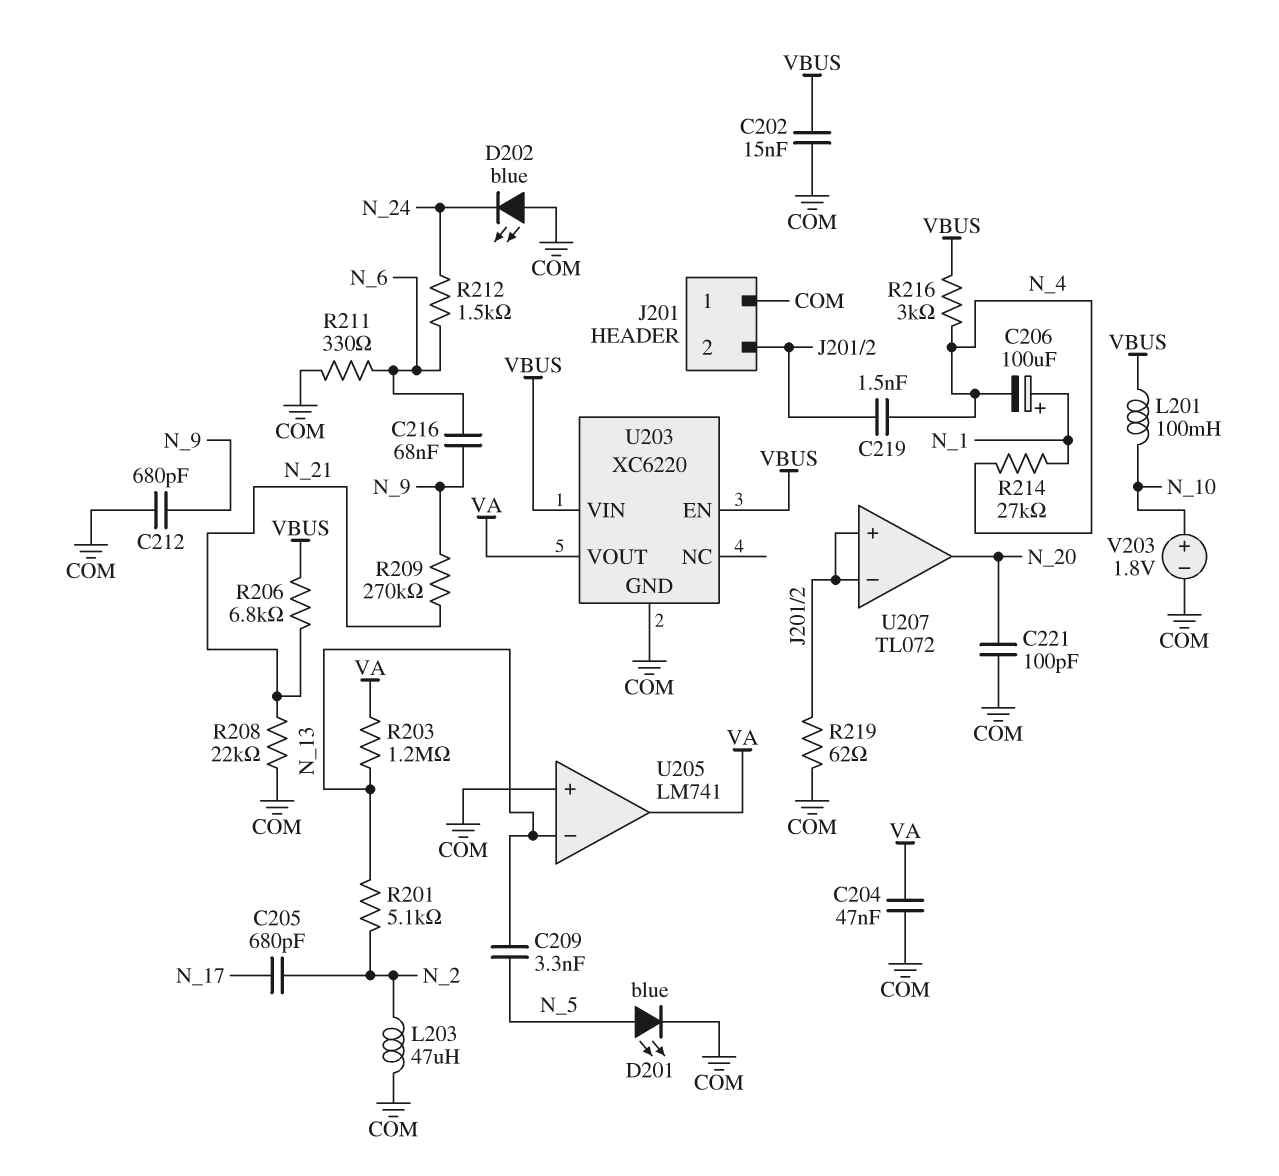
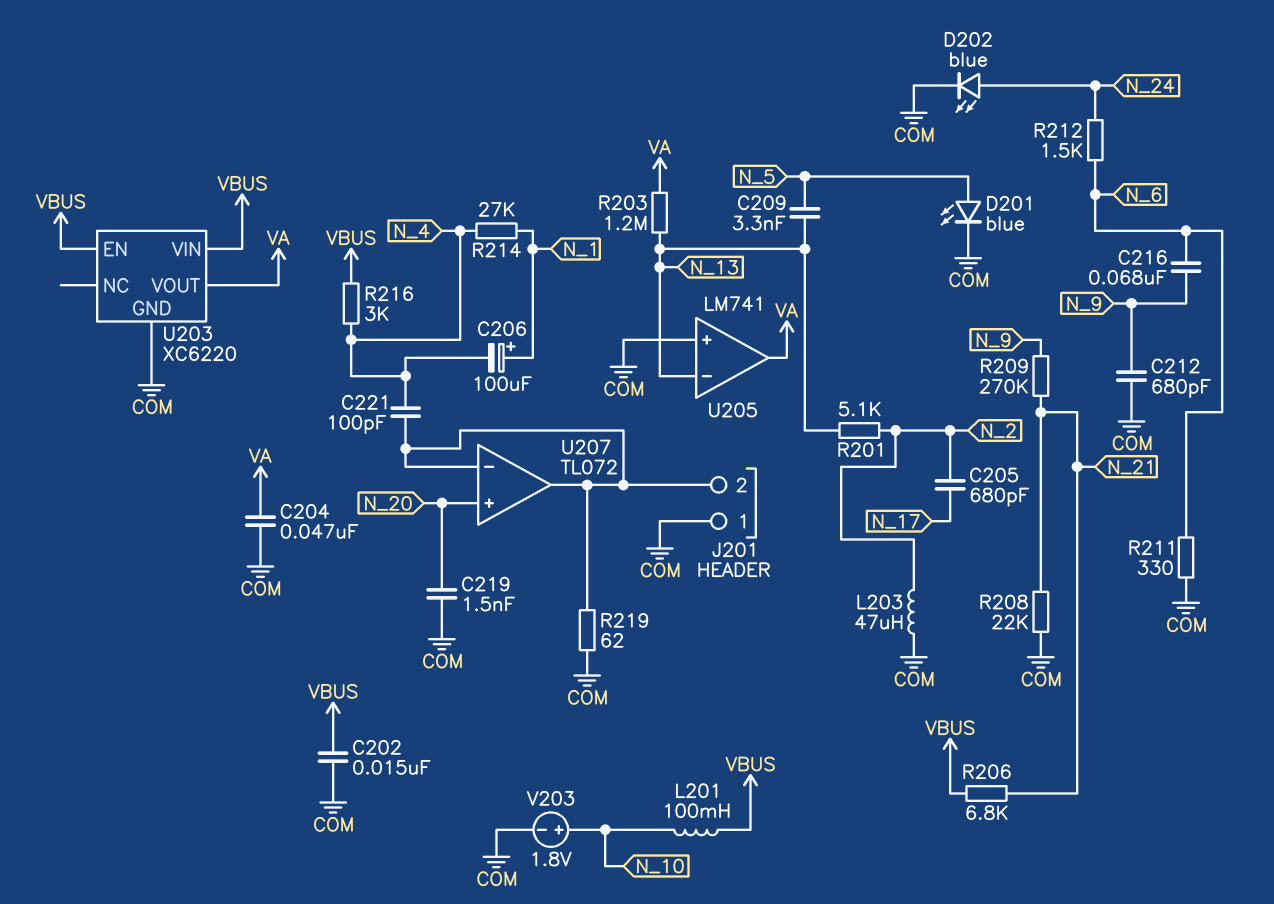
C219: 1.5nF (J201/2, N_4) -> 1.5nF (COM, N_20)
C221: 100pF (COM, N_20) -> 100pF (J201/2, N_4)
D202: LED blue (A COM, K N_24) -> LED blue (A N_24, K COM)
U207 pin in+: J201/2 -> N_20
U207 pin out: N_20 -> J201/2

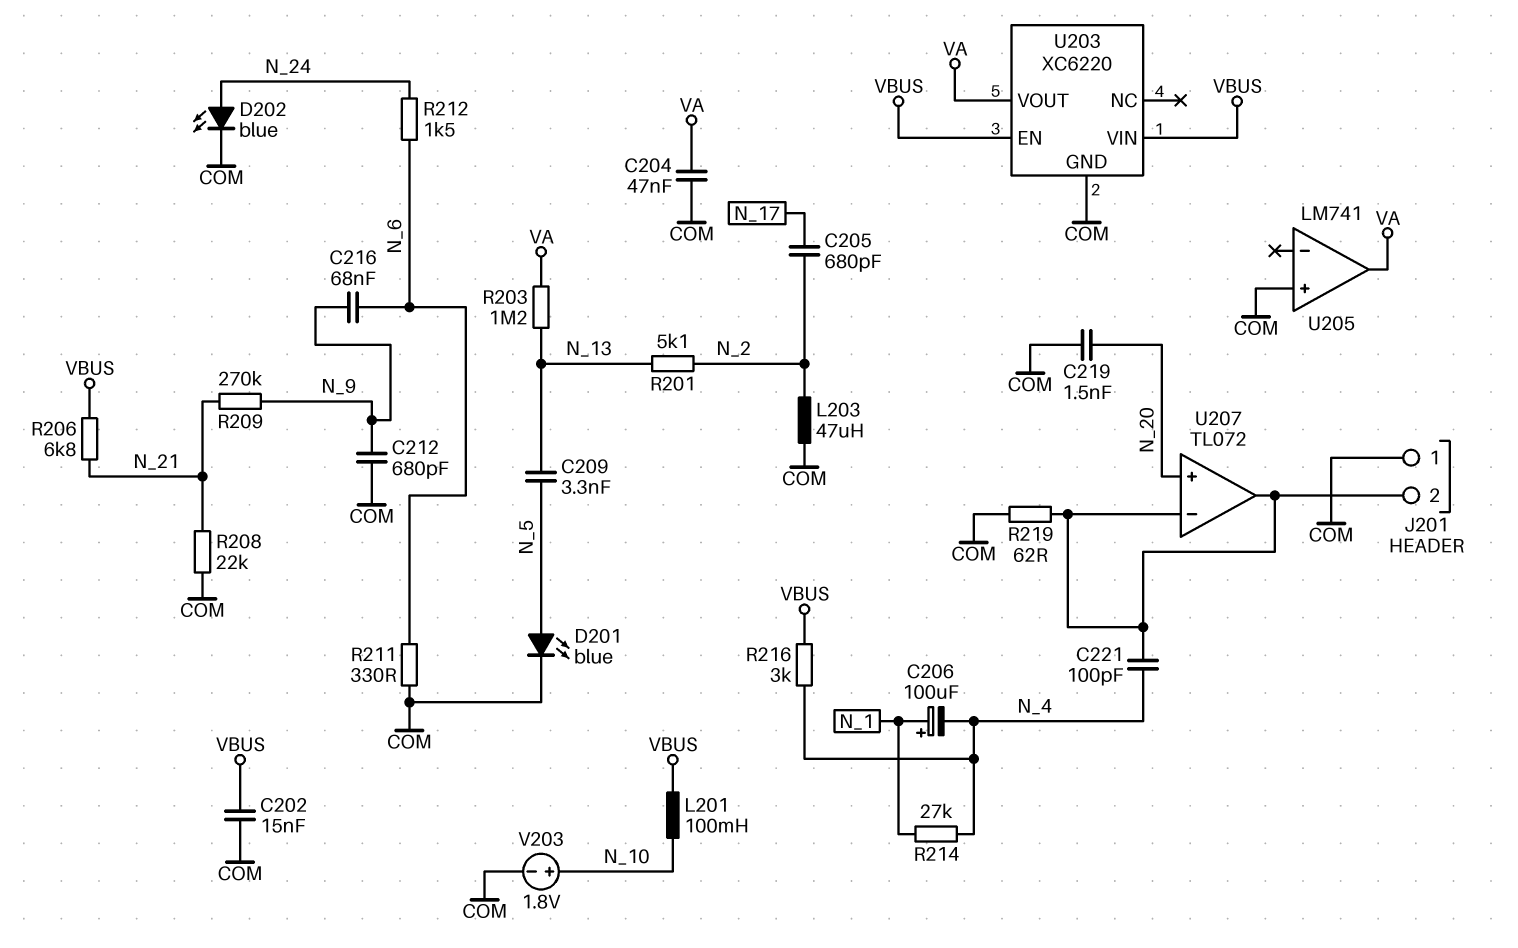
U205 pin in-: N_13 -> none

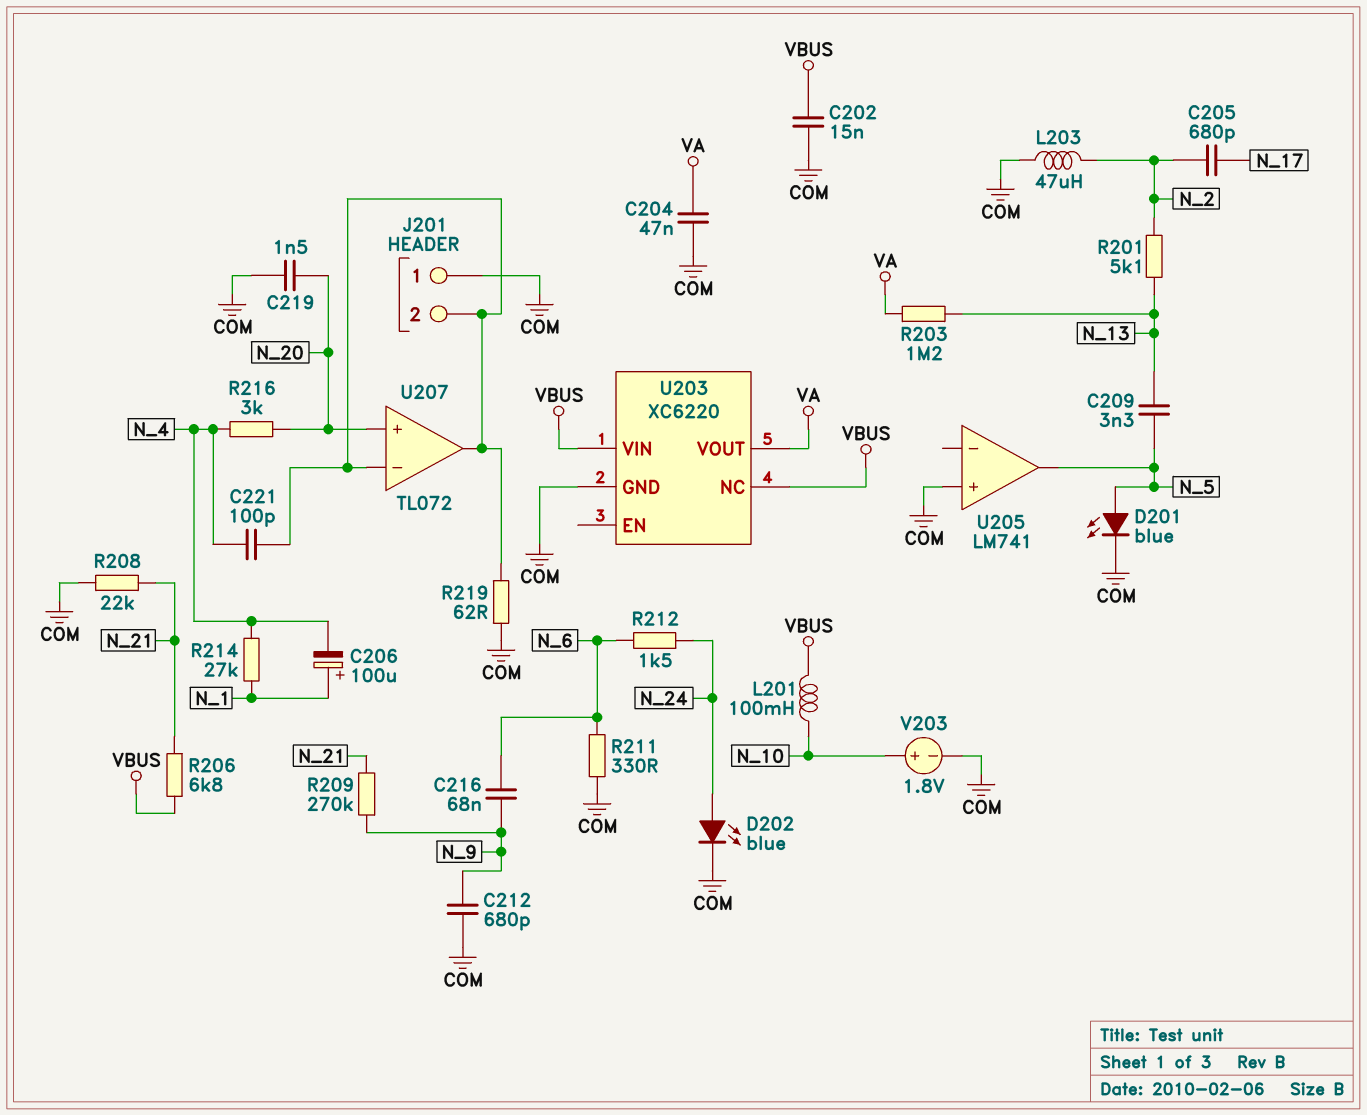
R216: 3k (N_4, VBUS) -> 3k (N_4, N_20)
U203 pin EN: VBUS -> none
U203 pin NC: none -> VBUS
U205 pin out: VA -> N_5

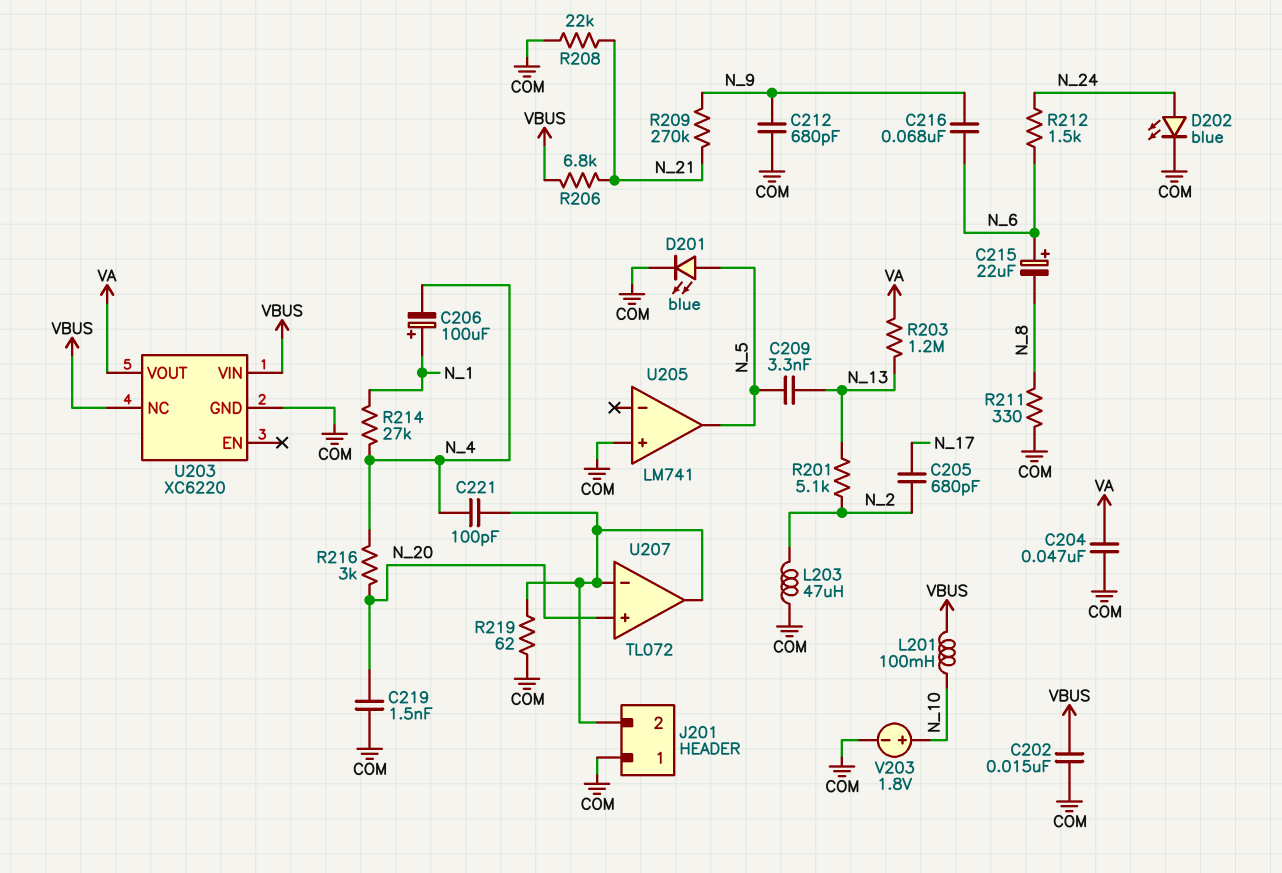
C215: none -> 22uF (plus N_6, minus N_8)
R211: 330 (COM, N_6) -> 330 (COM, N_8)

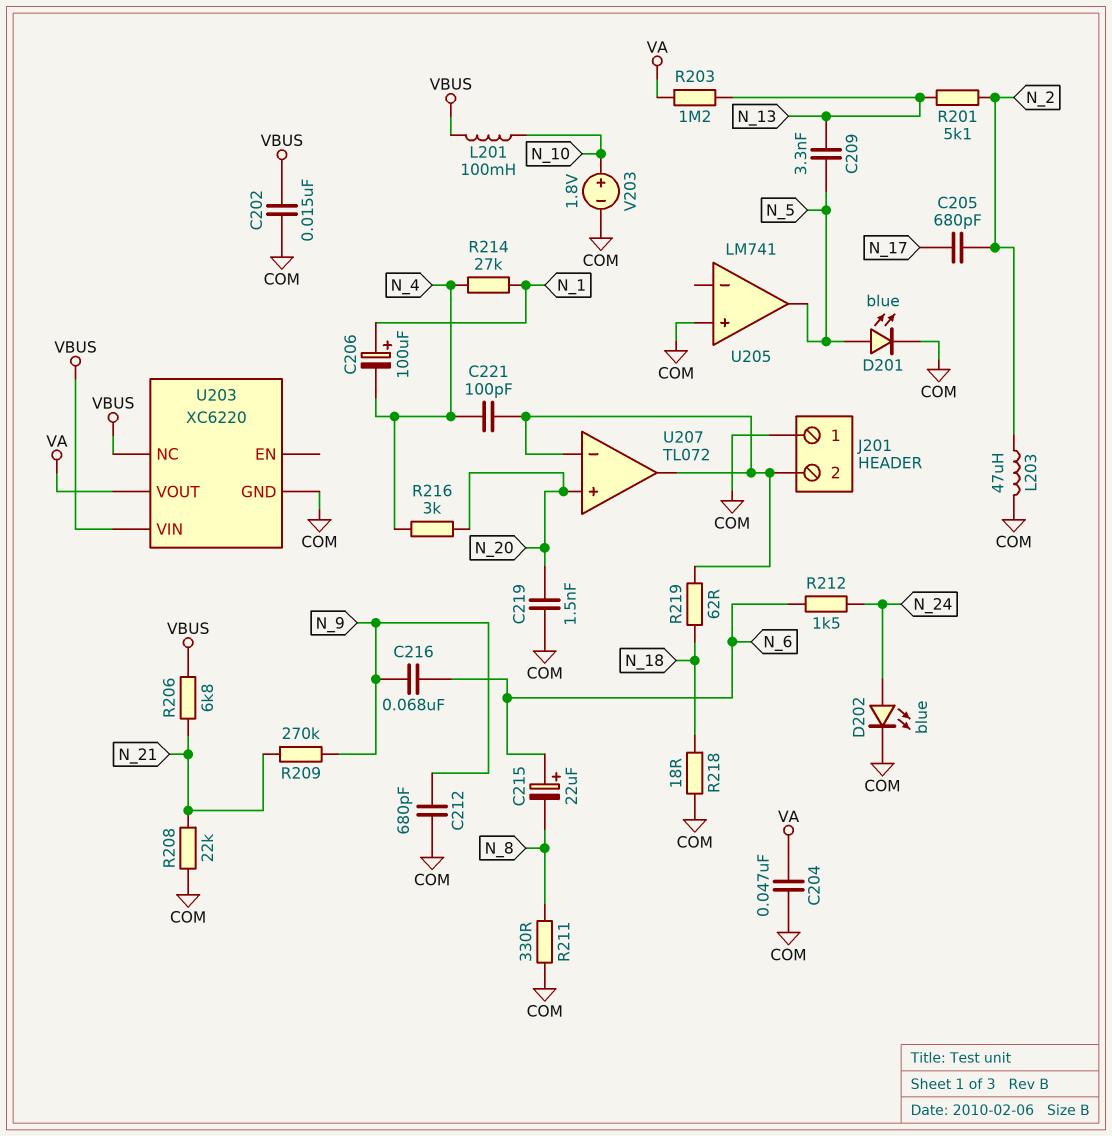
R218: none -> 18 (COM, N_18)
R219: 62 (COM, J201/2) -> 62 (J201/2, N_18)

